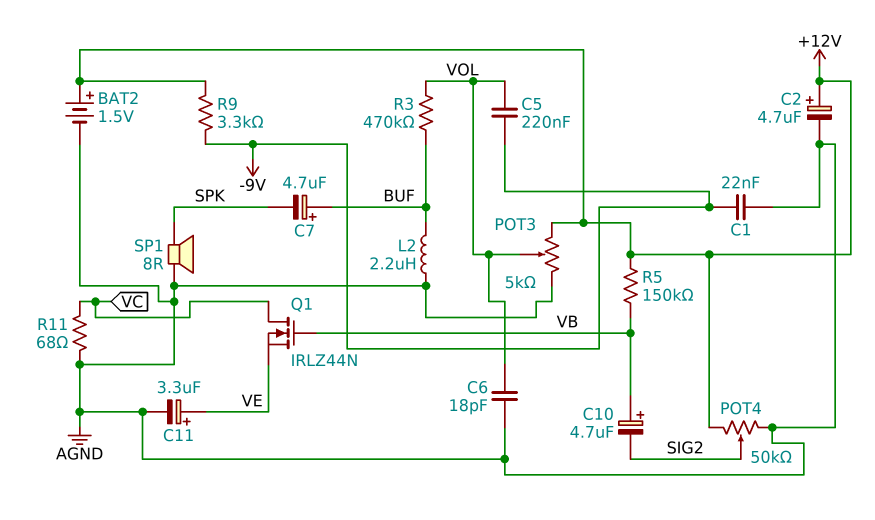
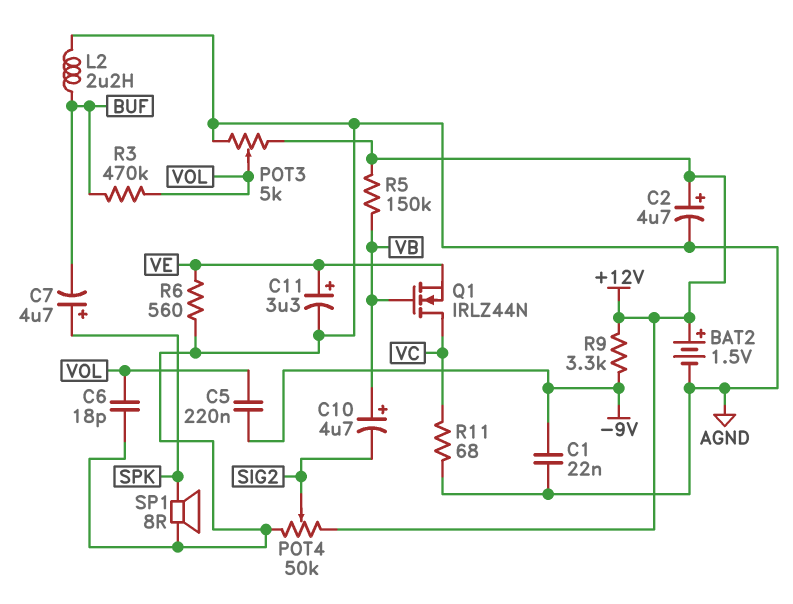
C7: 4.7uF (plus BUF, minus SPK) -> 4.7uF (plus SPK, minus BUF)
R6: none -> 560 (AGND, VE)

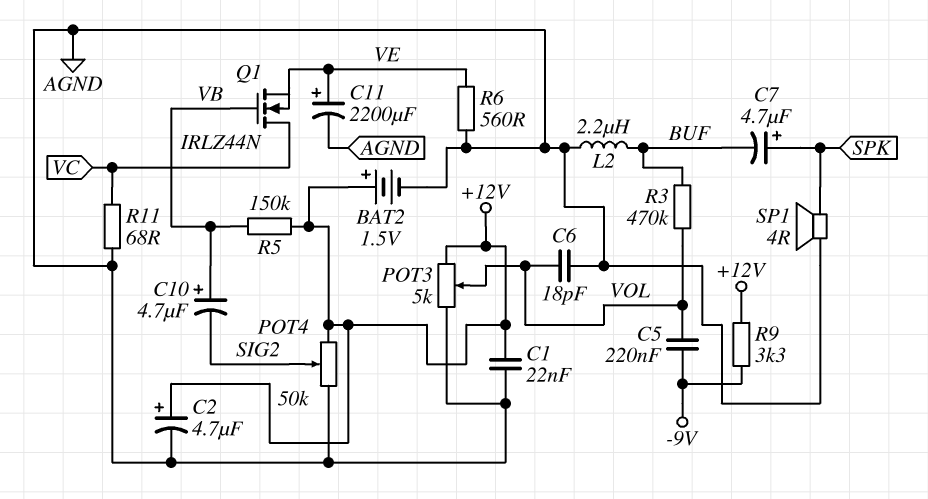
C1: 22nF (-9V, AGND) -> 22nF (+12V, AGND)
C11: 3.3uF (plus VE, minus AGND) -> 2200uF (plus VE, minus AGND)
SP1: speaker 8R (AGND, SPK) -> speaker 4R (AGND, SPK)

